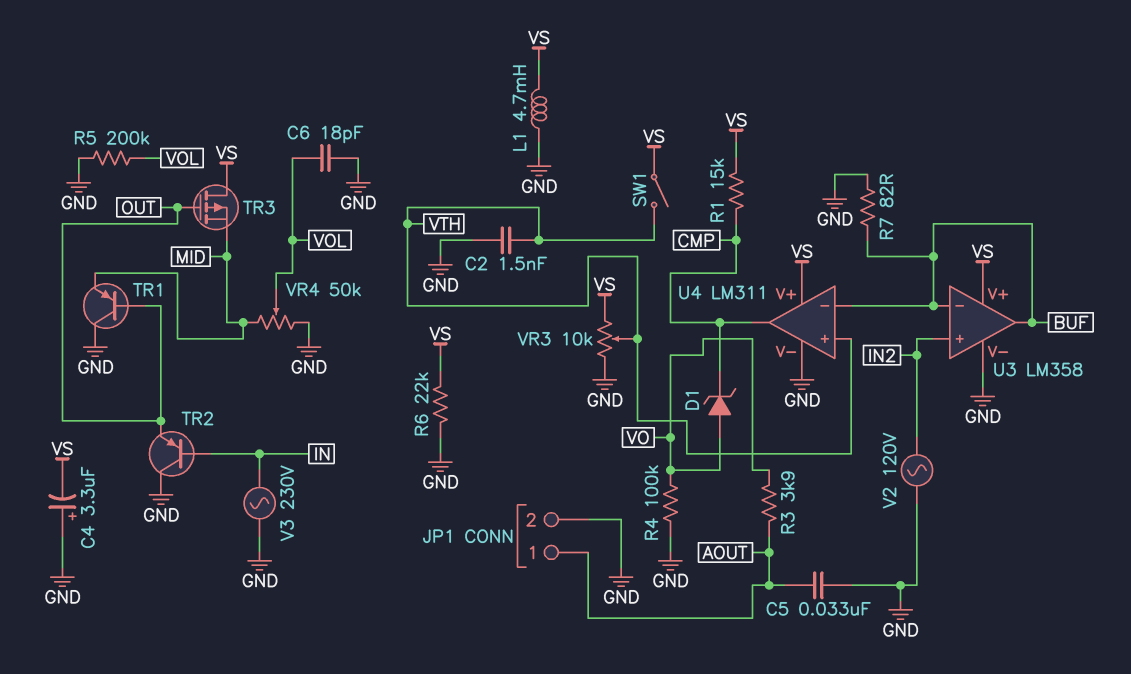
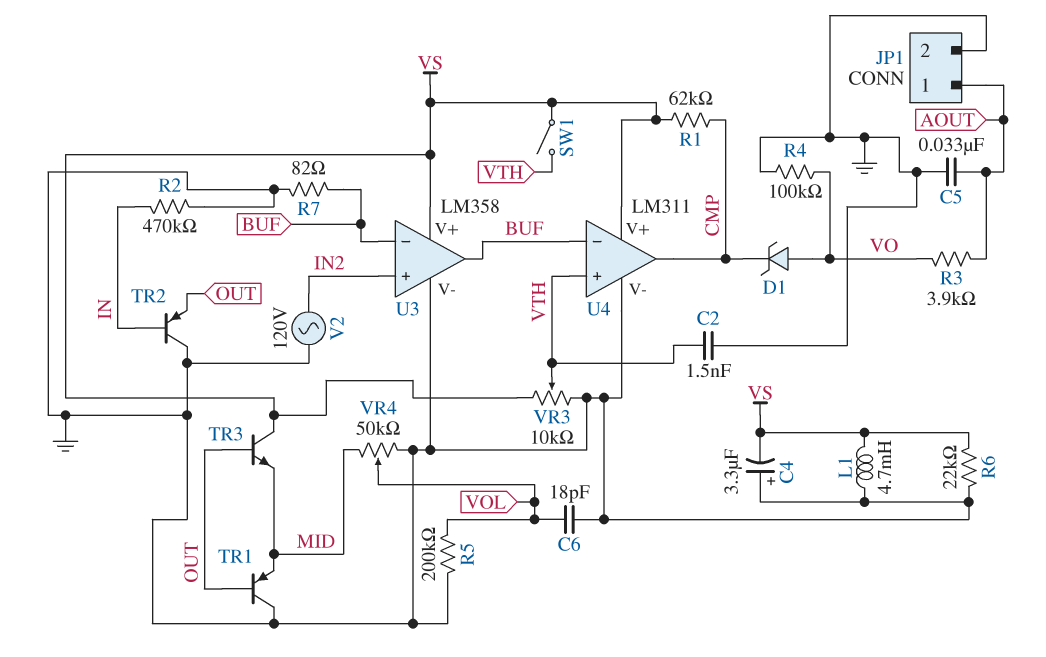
R1: 15k (CMP, VS) -> 62k (CMP, VS)
R2: none -> 470k (GND, IN)
TR3: PMOS (G OUT, D VS, S MID) -> NPN (B OUT, C VS, E MID)
V3: AC 230V (GND, IN) -> none

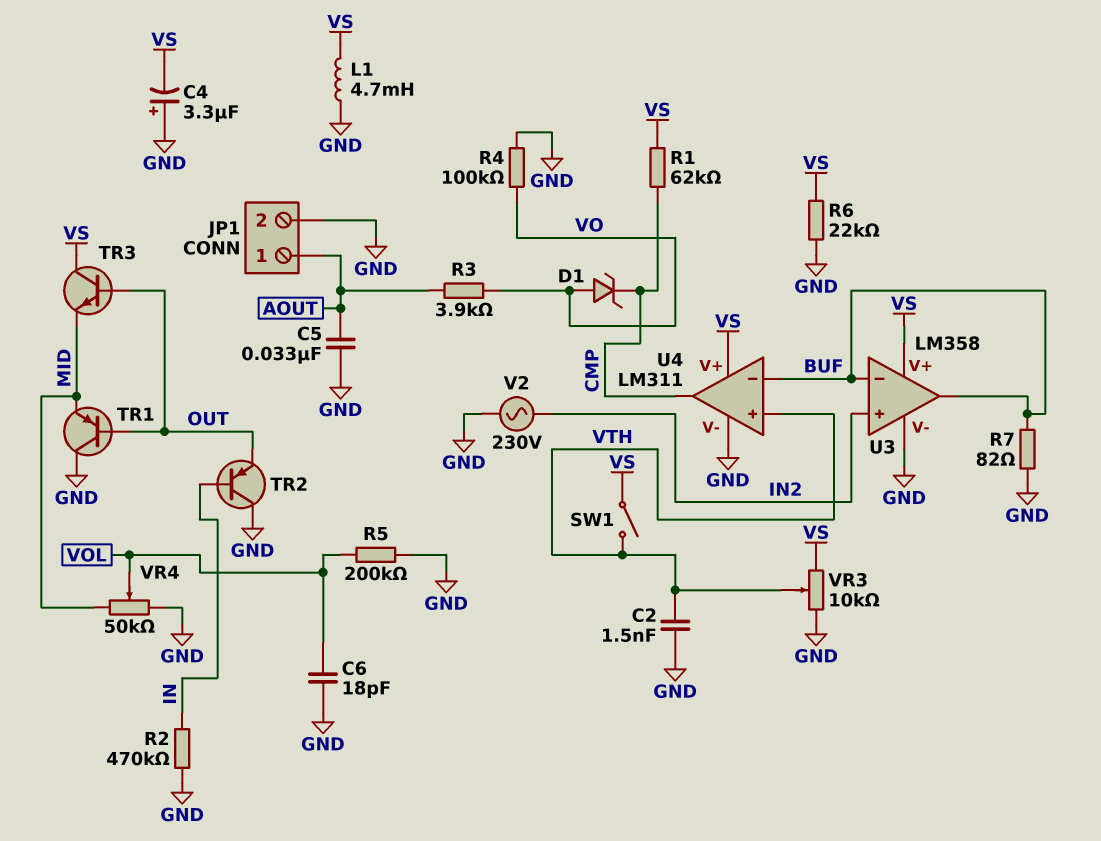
V2: AC 120V (GND, IN2) -> AC 230V (GND, IN2)

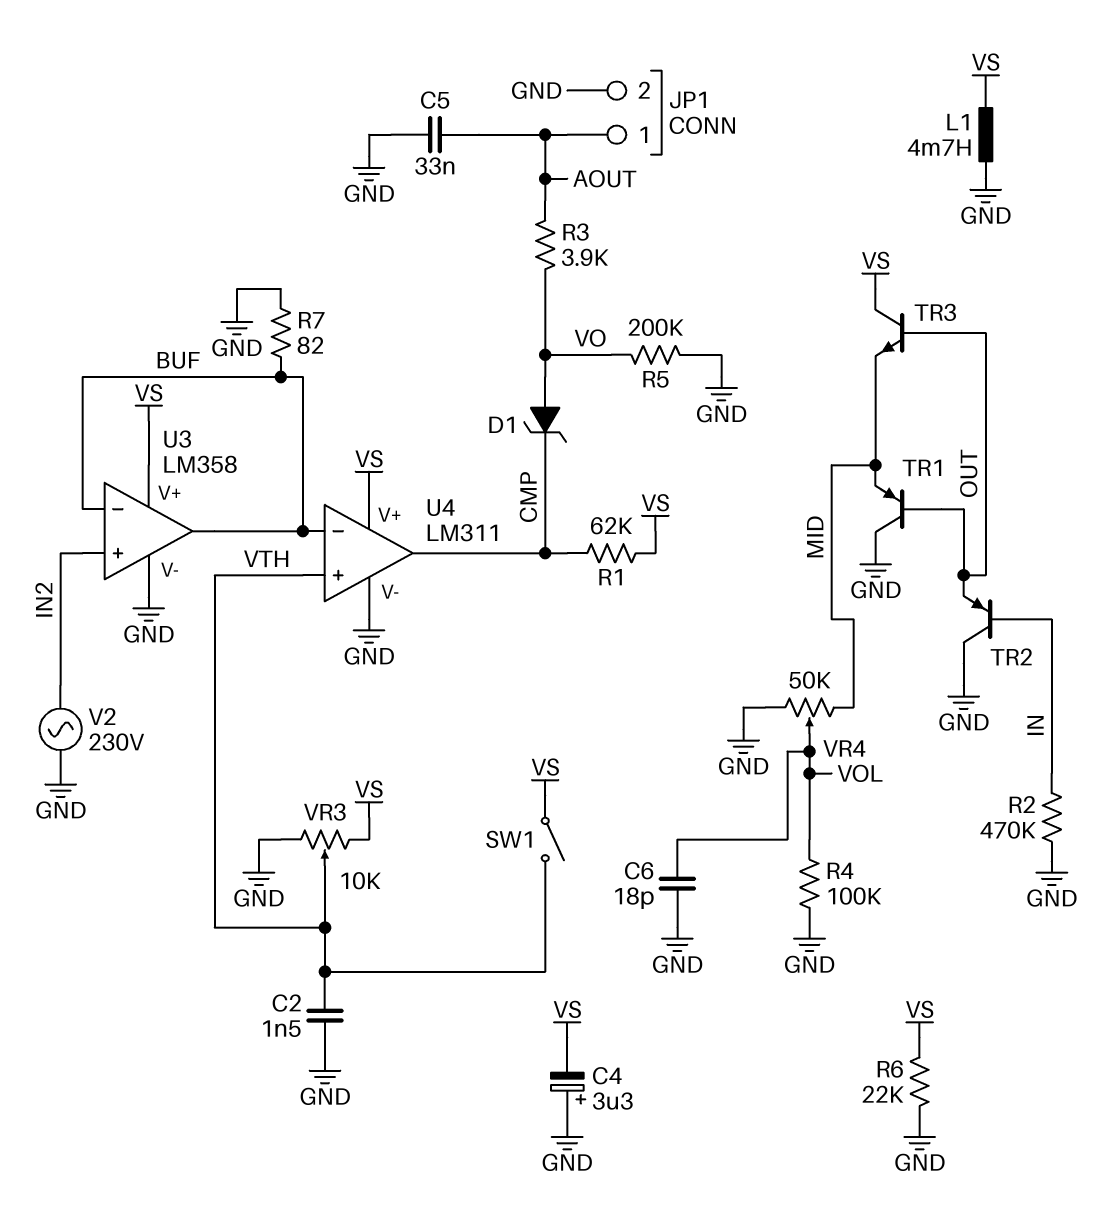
R4: 100k (GND, VO) -> 100k (GND, VOL)
R5: 200k (GND, VOL) -> 200k (GND, VO)

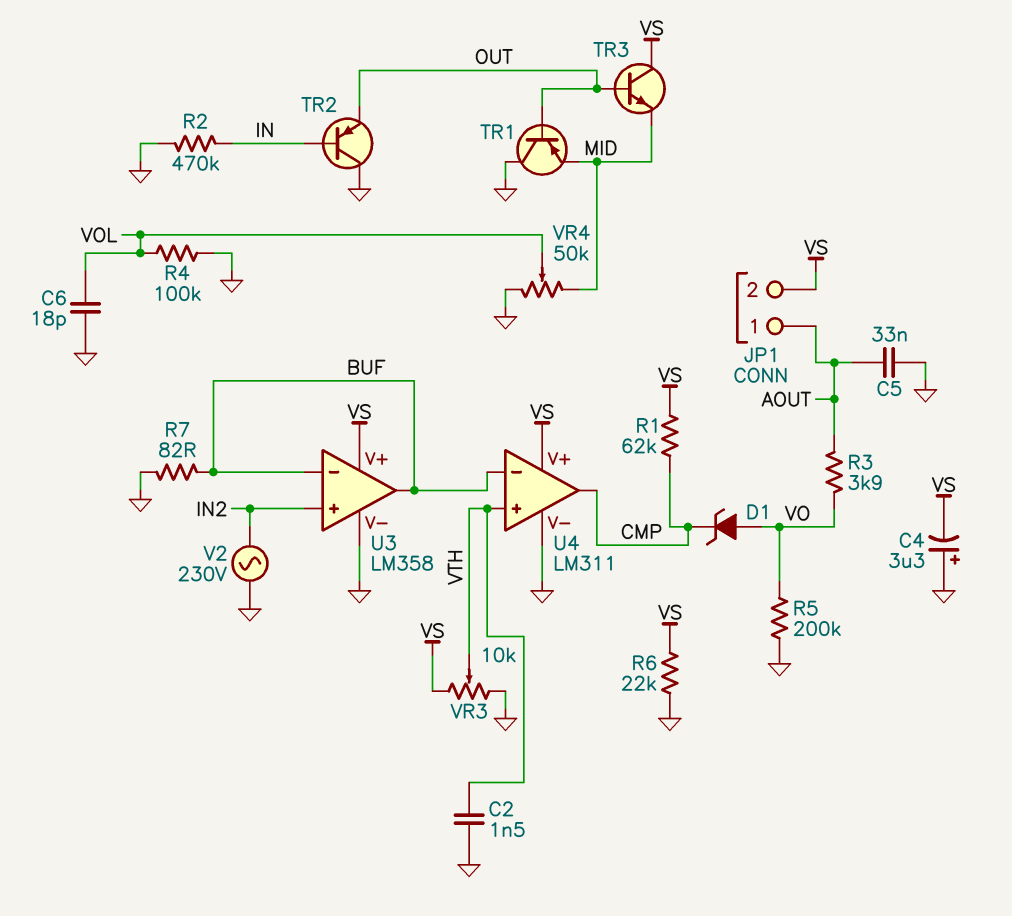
JP1 pin 2: GND -> VS
L1: 4.7mH (GND, VS) -> none
SW1: switch (VS, VTH) -> none

